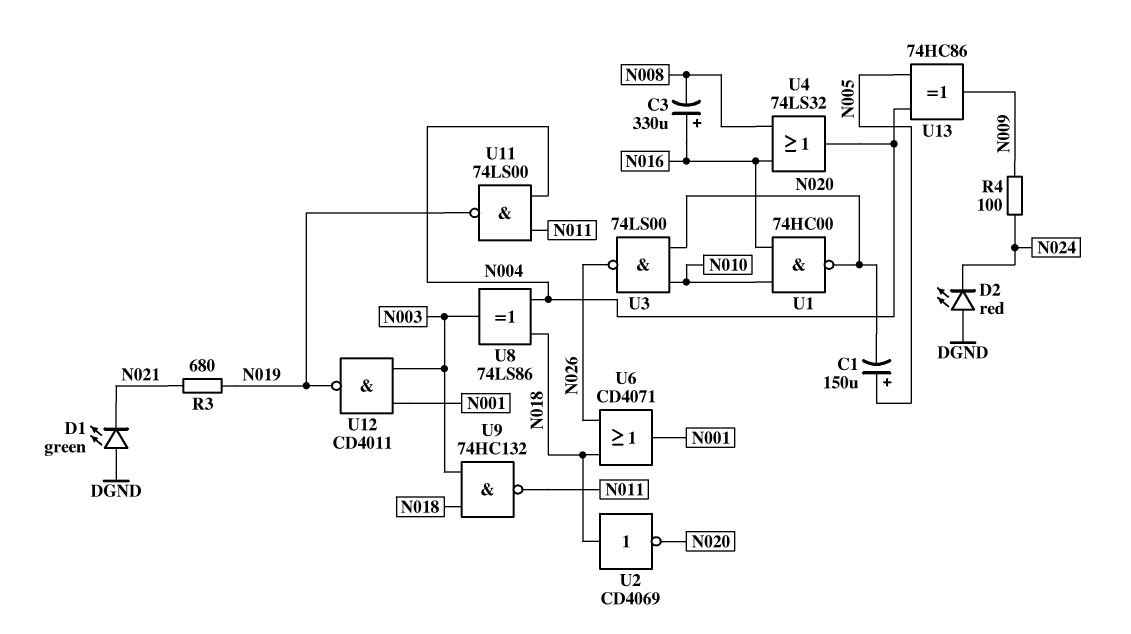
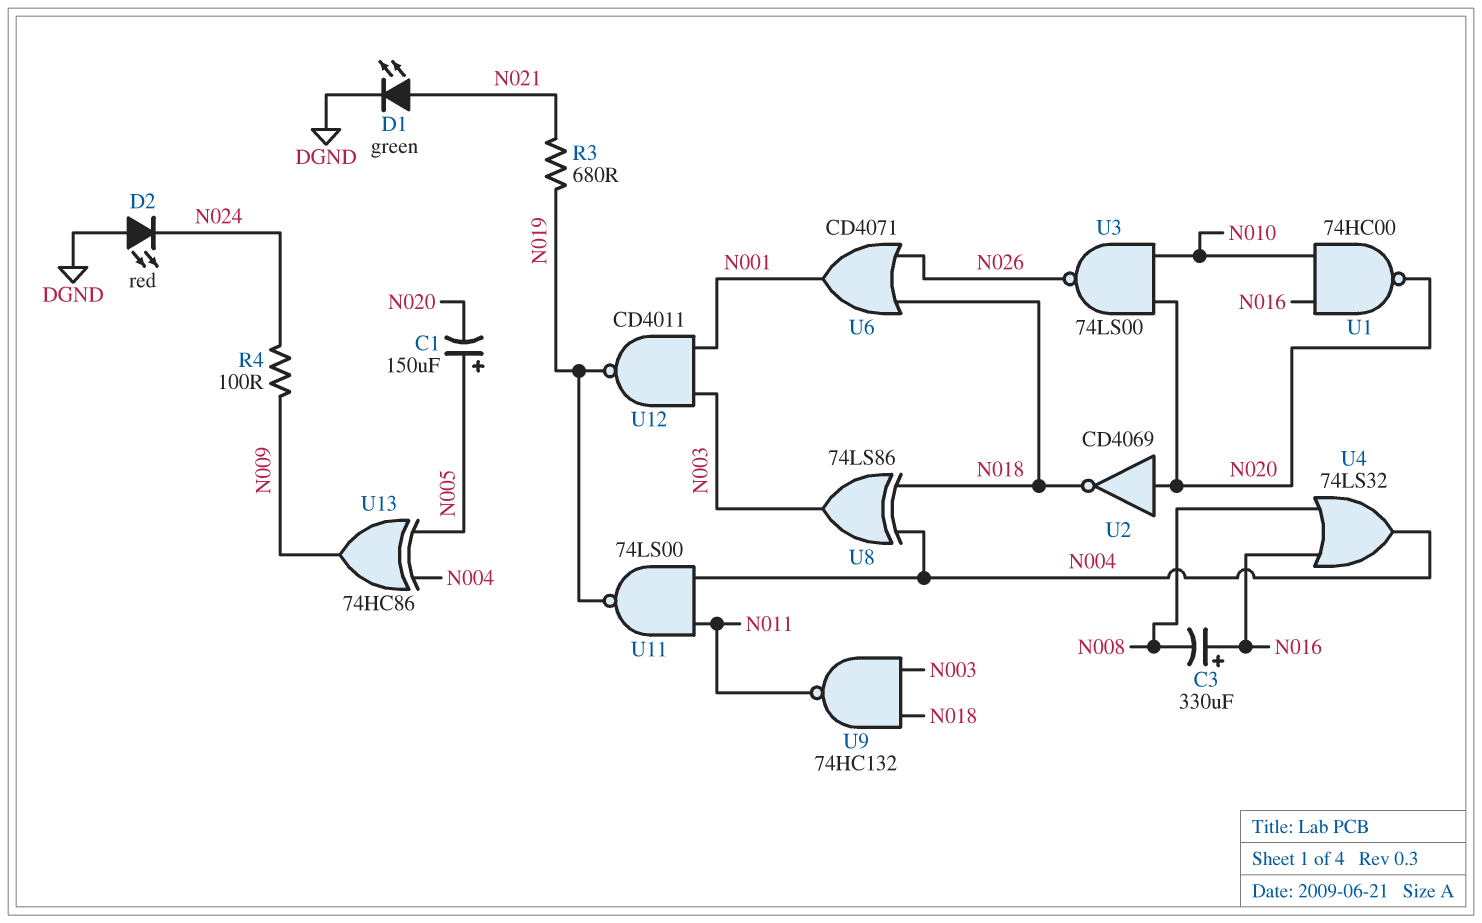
D1: LED green (A DGND, K N021) -> LED green (A N021, K DGND)
U2: NOT CD4069 (in N018, out N020) -> NOT CD4069 (in N020, out N018)

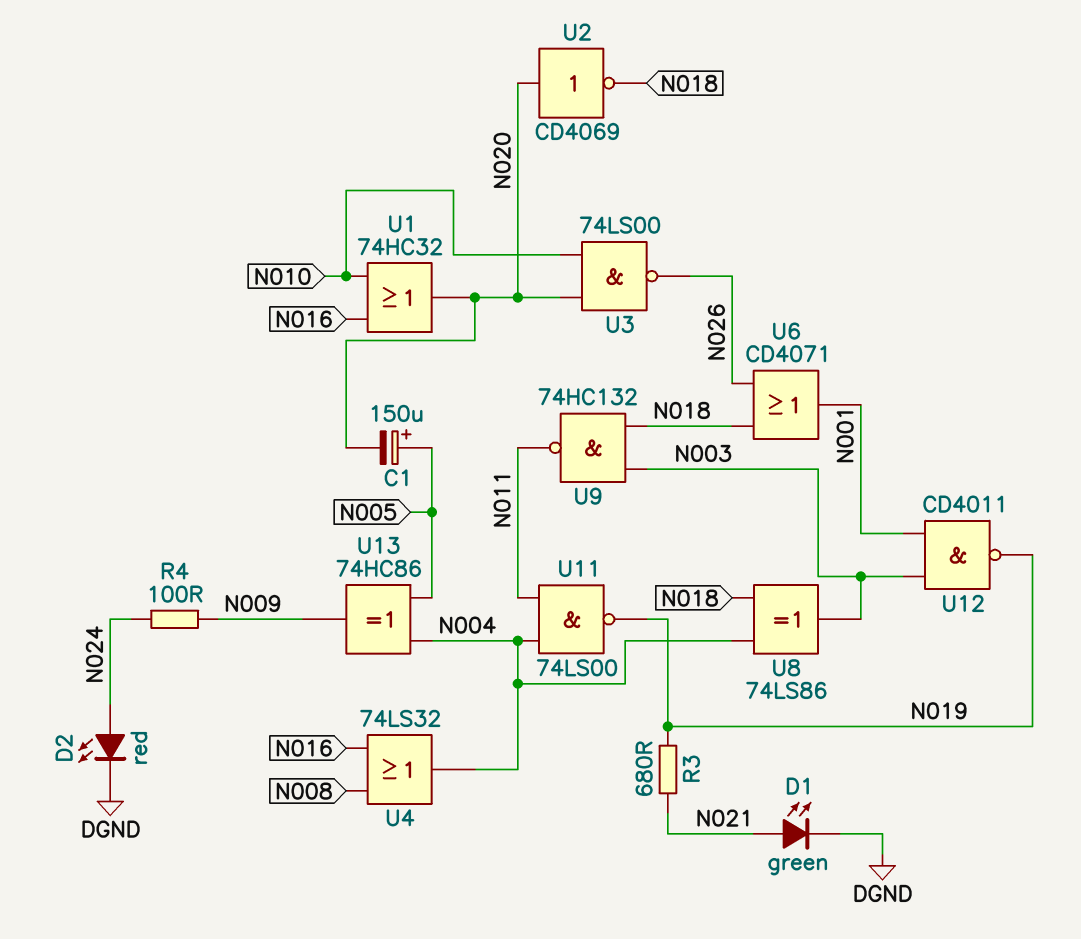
C3: 330uF (plus N016, minus N008) -> none
D2: LED red (A DGND, K N024) -> LED red (A N024, K DGND)
U1: NAND 74HC00 (in N010, in N016, out N020) -> OR 74HC32 (in N010, in N016, out N020)

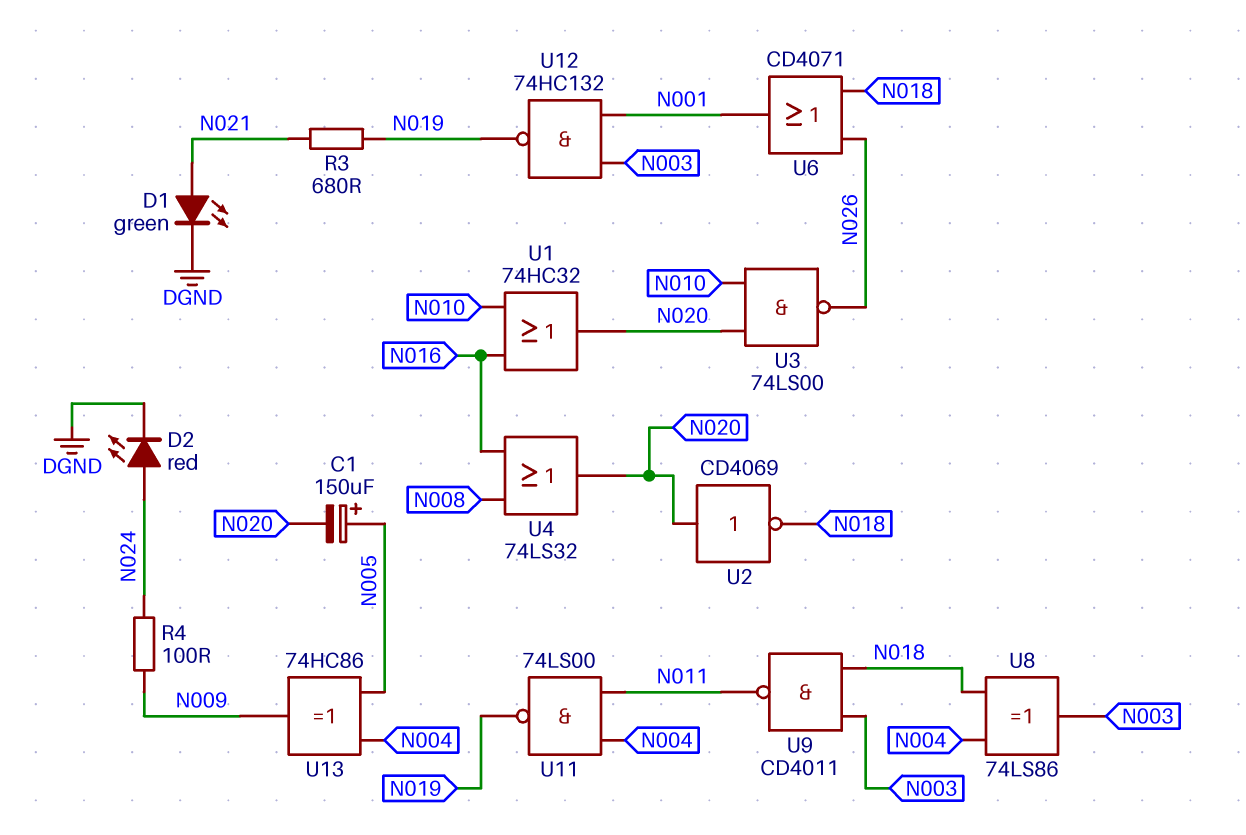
U4: OR 74LS32 (in N008, in N016, out N004) -> OR 74LS32 (in N008, in N016, out N020)
U9: NAND 74HC132 (in N003, in N018, out N011) -> NAND CD4011 (in N003, in N018, out N011)
U12: NAND CD4011 (in N001, in N003, out N019) -> NAND 74HC132 (in N001, in N003, out N019)

